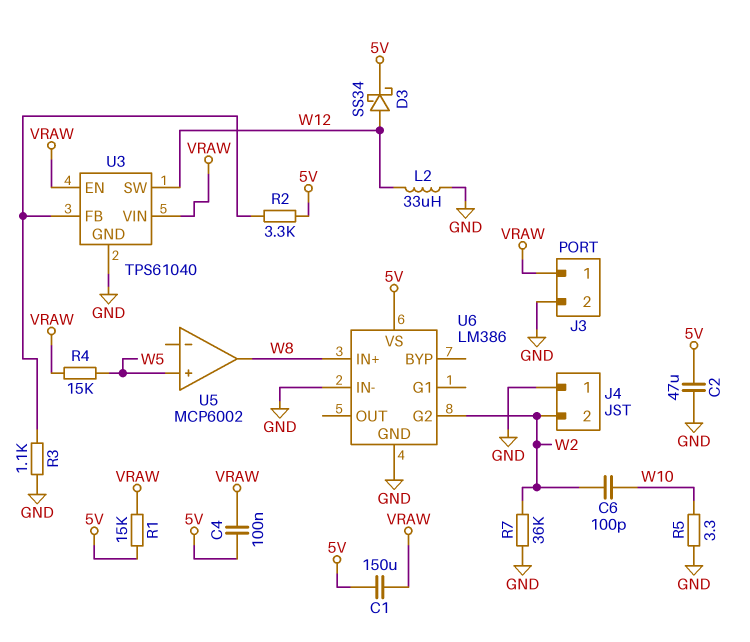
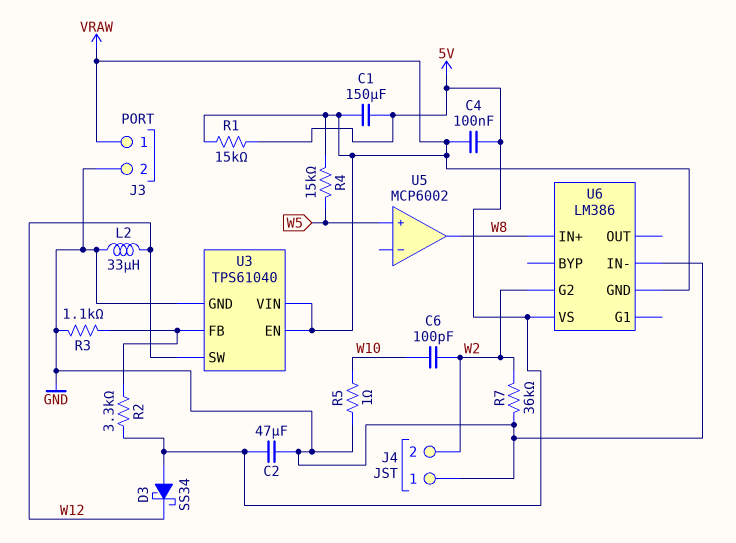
D3: schottky SS34 (A W12, K 5V) -> schottky SS34 (A 5V, K W12)
R5: 3.3 (GND, W10) -> 1 (GND, W10)
U6 pin GND: GND -> VRAW

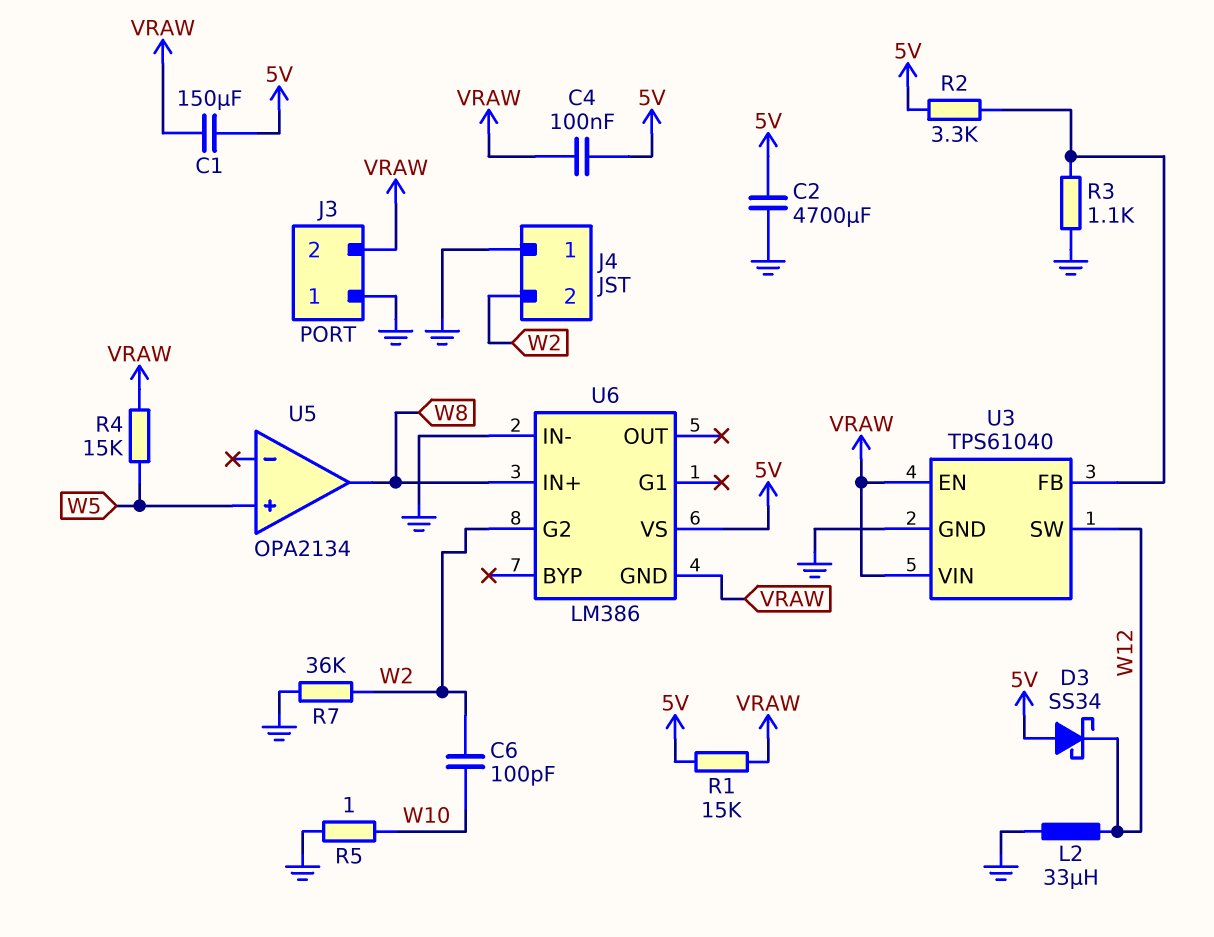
C2: 47uF (5V, GND) -> 4700uF (5V, GND)
J3 pin 1: VRAW -> GND
J3 pin 2: GND -> VRAW
U5: MCP6002 -> OPA2134

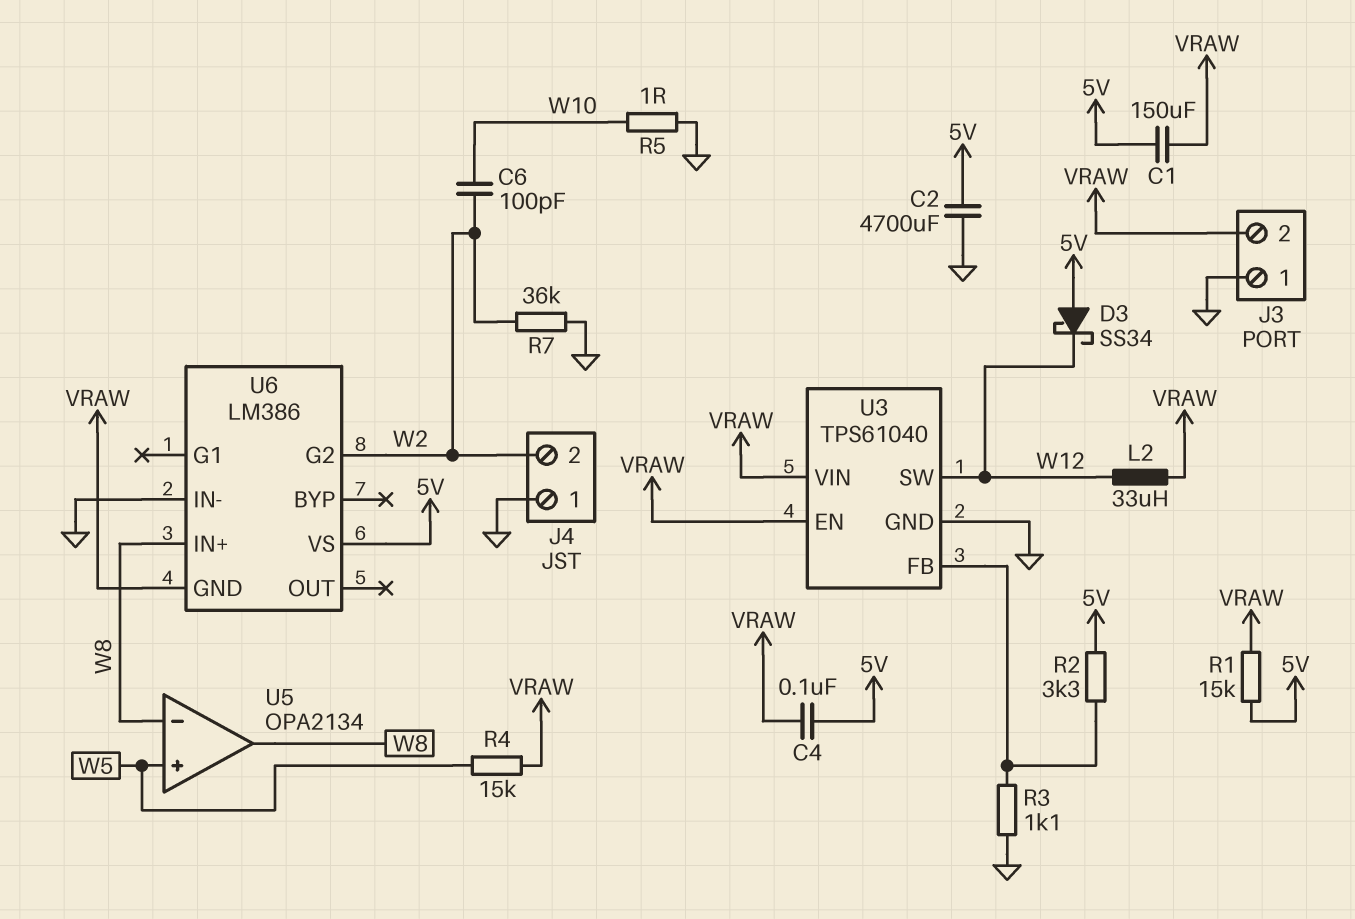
L2: 33uH (GND, W12) -> 33uH (VRAW, W12)
U5 pin in-: none -> W8

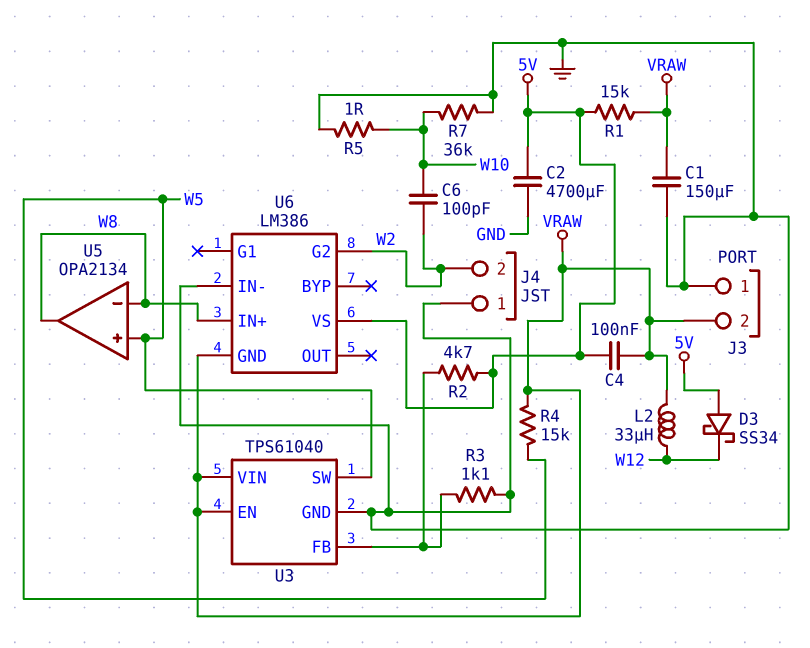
C1: 150uF (5V, VRAW) -> 150uF (GND, VRAW)
R2: 3.3k (5V, U3/FB) -> 4.7k (5V, U3/FB)
R7: 36k (GND, W2) -> 36k (GND, W10)
U3 pin SW: W12 -> W5

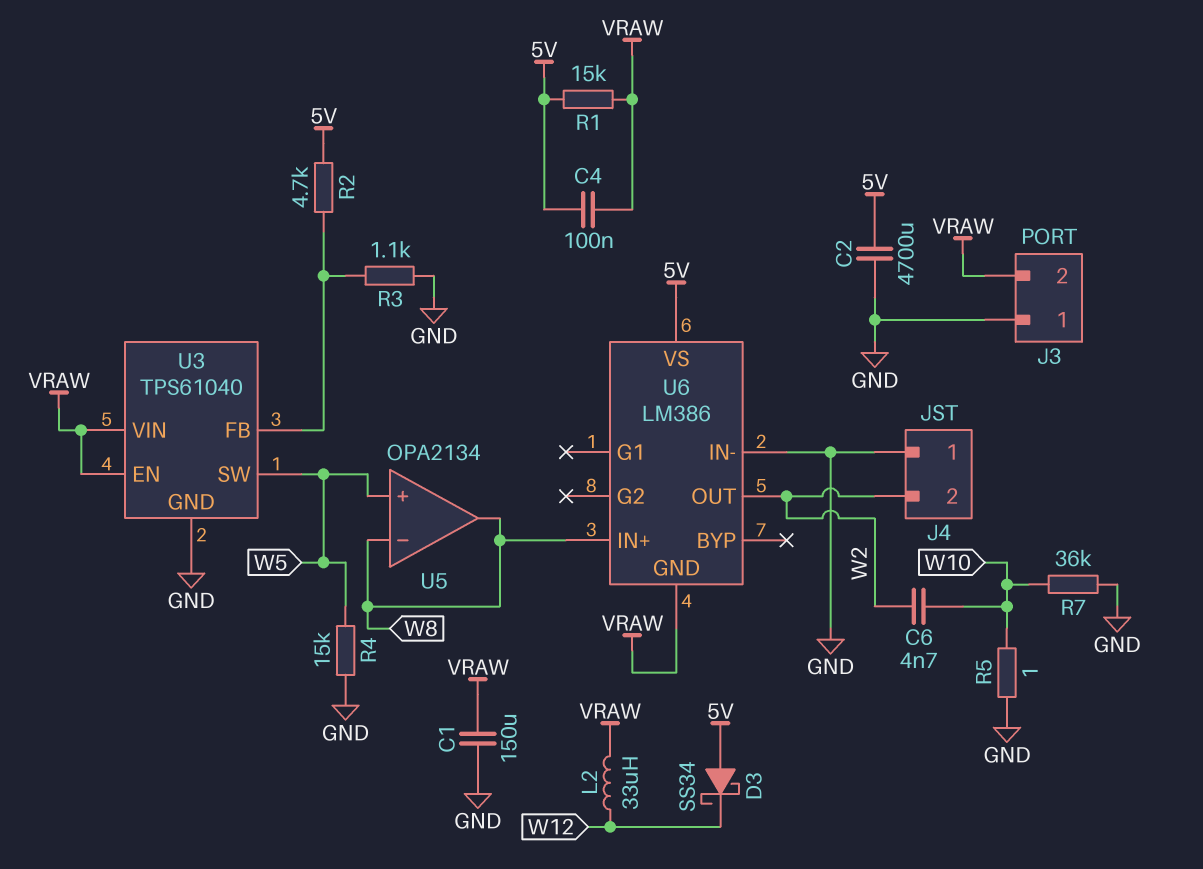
C6: 100pF (W2, W10) -> 4.7nF (W2, W10)
R4: 15k (VRAW, W5) -> 15k (GND, W5)
U6 pin G2: W2 -> none
U6 pin OUT: none -> W2

